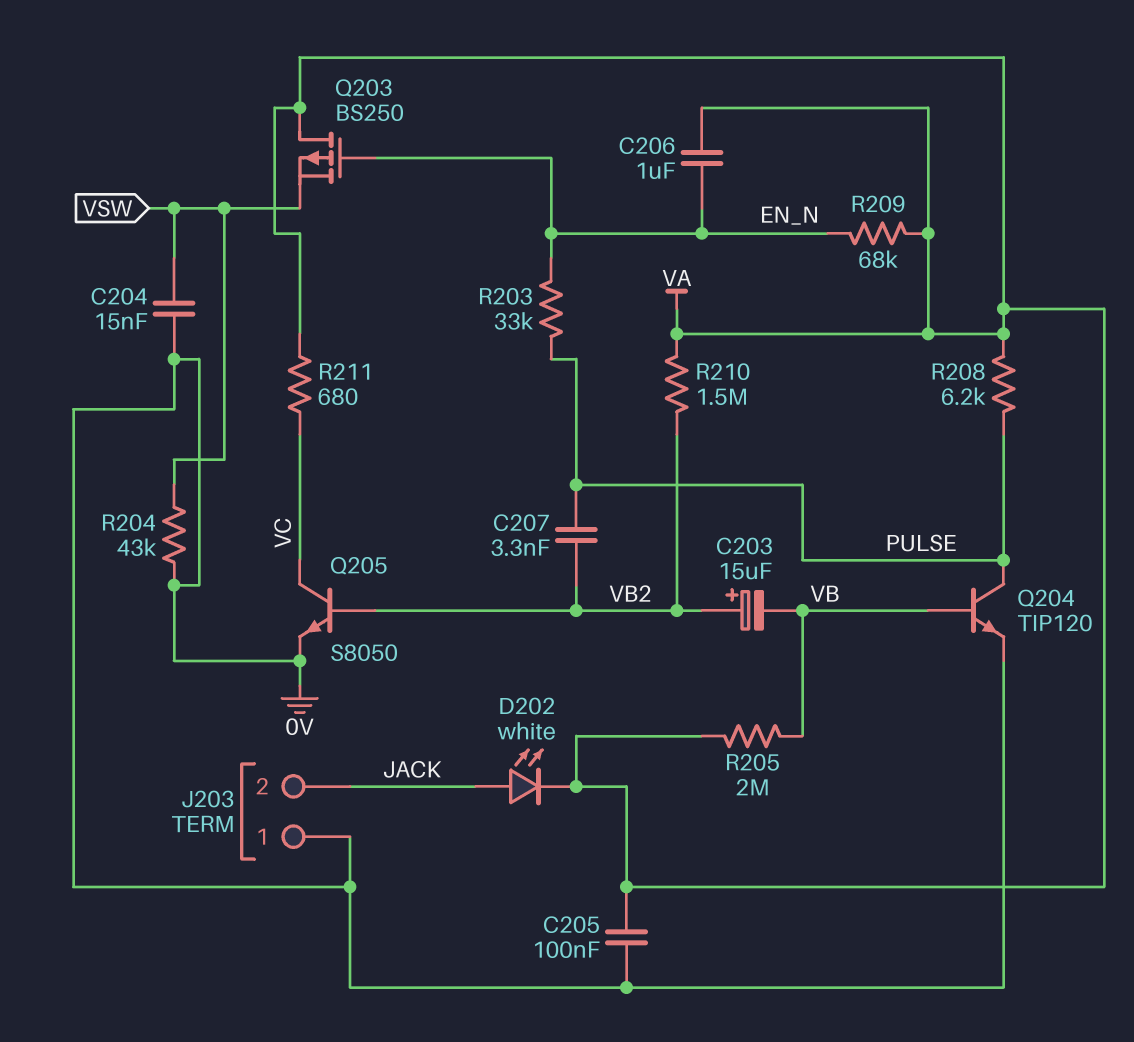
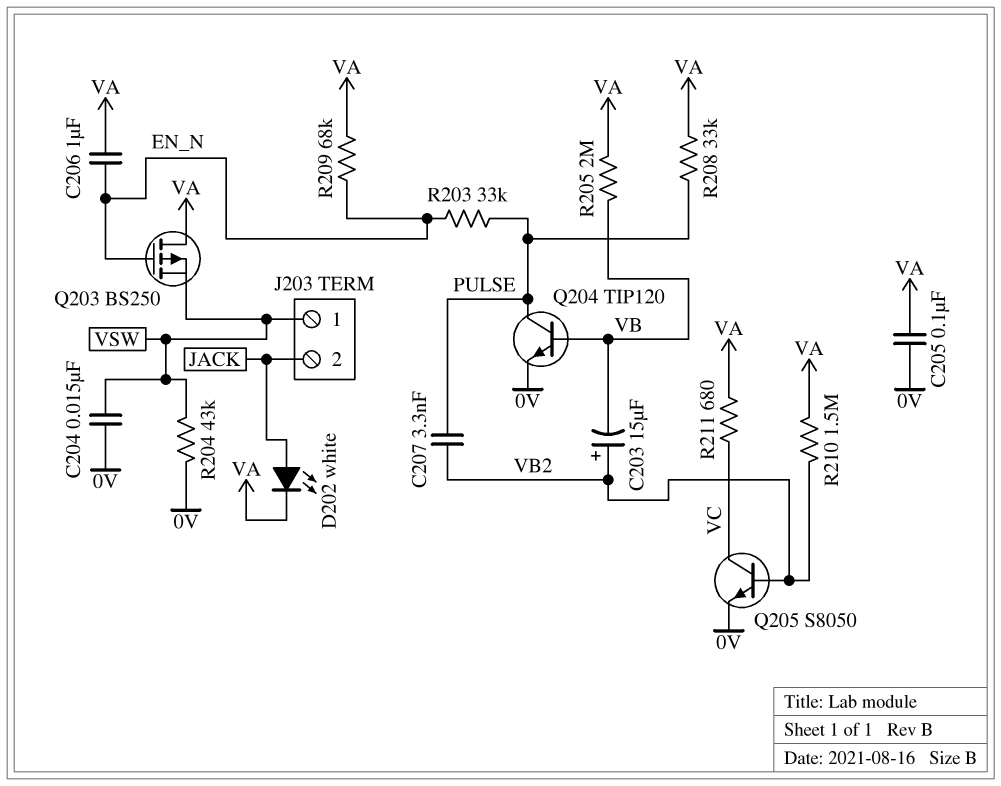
J203 pin 1: 0V -> VSW
R208: 6.2k (PULSE, VA) -> 33k (PULSE, VA)

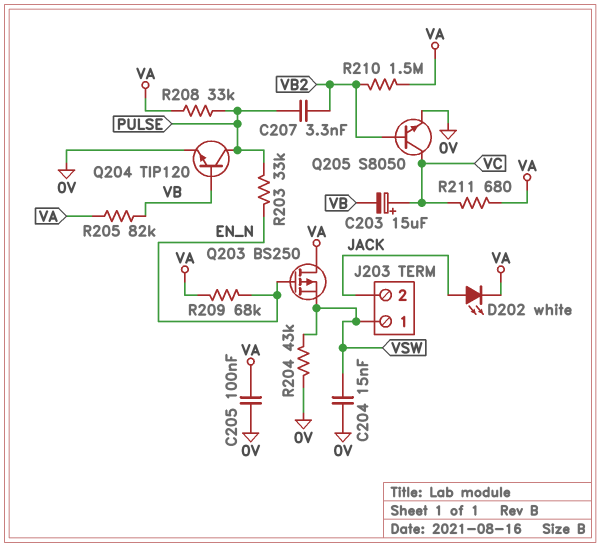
C203: 15uF (plus VB2, minus VB) -> 15uF (plus VC, minus VB)
C206: 1uF (EN_N, VA) -> none
R205: 2M (VA, VB) -> 82k (VA, VB)

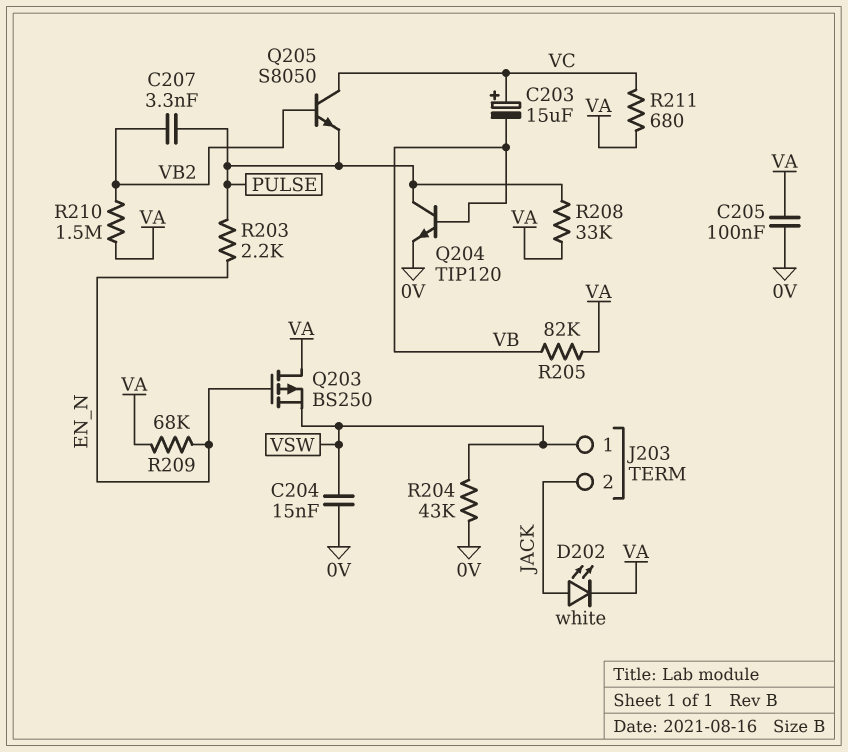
Q205: NPN S8050 (B VB2, C VC, E 0V) -> NPN S8050 (B VB2, C VC, E PULSE)
R203: 33k (EN_N, PULSE) -> 2.2k (EN_N, PULSE)

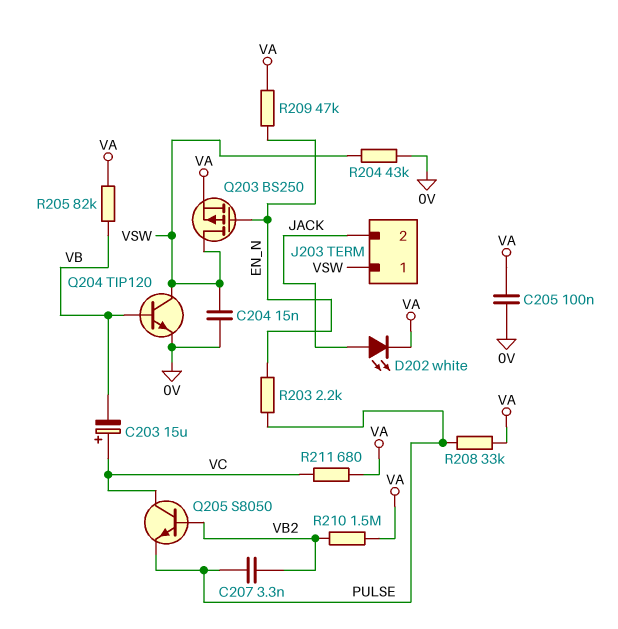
Q203: PMOS BS250 (G EN_N, D VA, S VSW) -> PMOS BS250 (G EN_N, D VSW, S VA)
Q204: NPN TIP120 (B VB, C PULSE, E 0V) -> NPN TIP120 (B VB, C VSW, E 0V)
R209: 68k (EN_N, VA) -> 47k (EN_N, VA)

